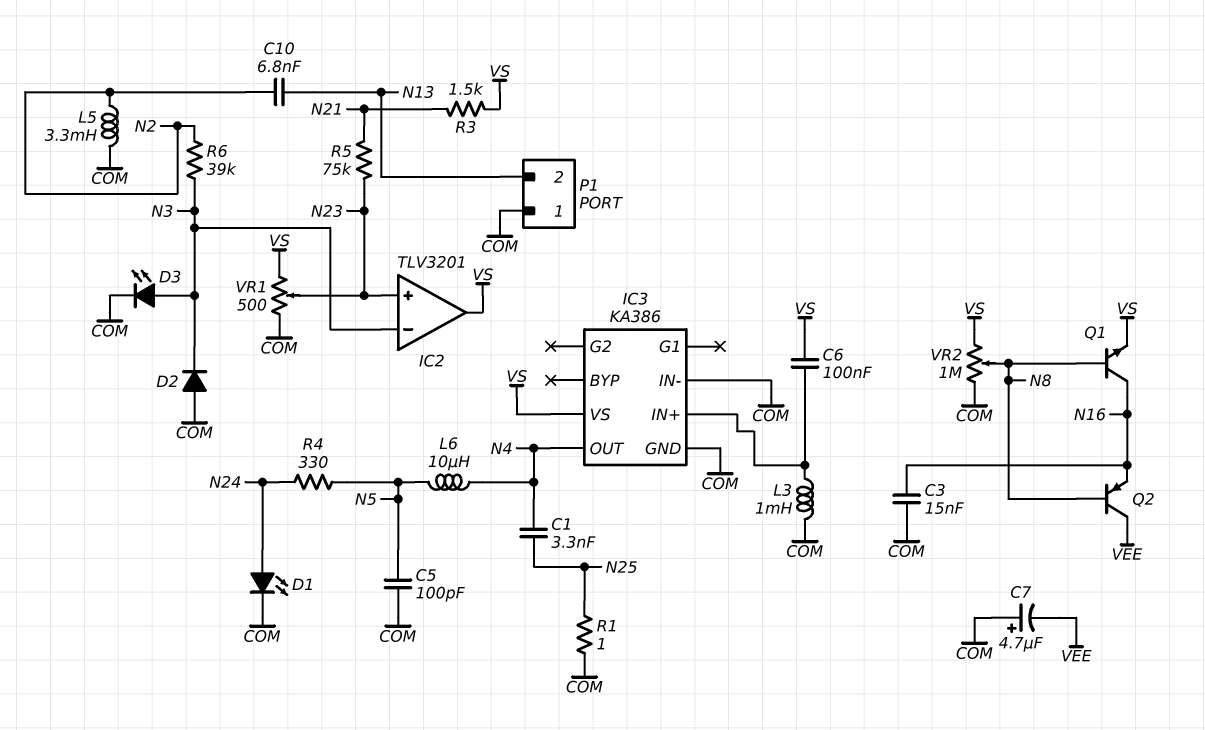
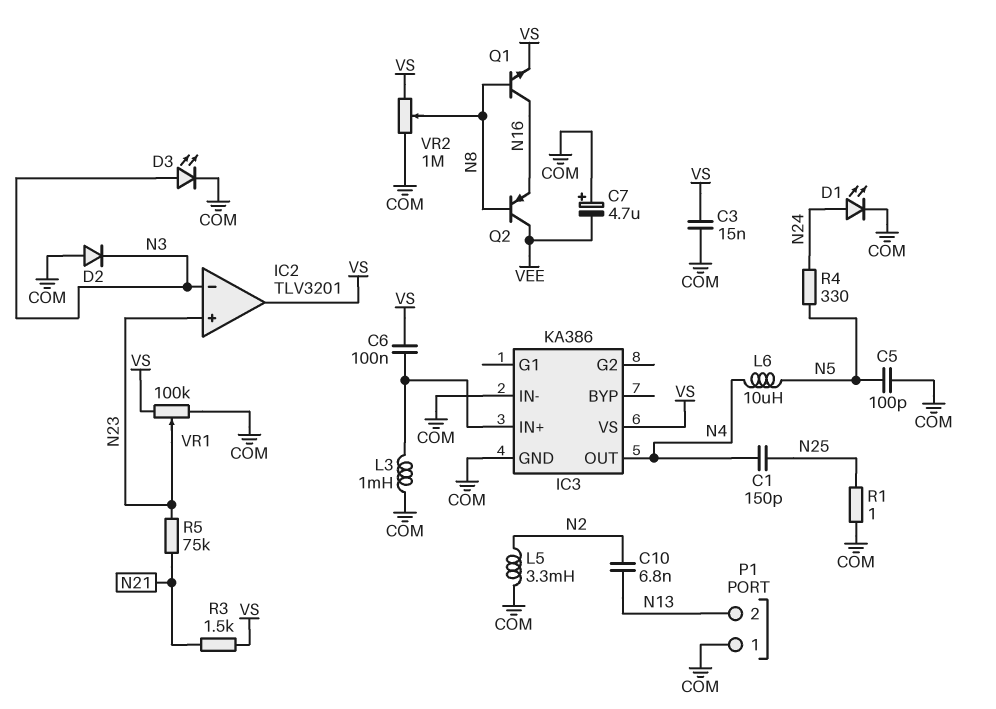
C1: 3.3nF (N4, N25) -> 150pF (N4, N25)
C3: 15nF (COM, N16) -> 15nF (COM, VS)
R6: 39k (N2, N3) -> none
VR1: 500 (COM, VS, wiper N23) -> 100k (COM, VS, wiper N23)

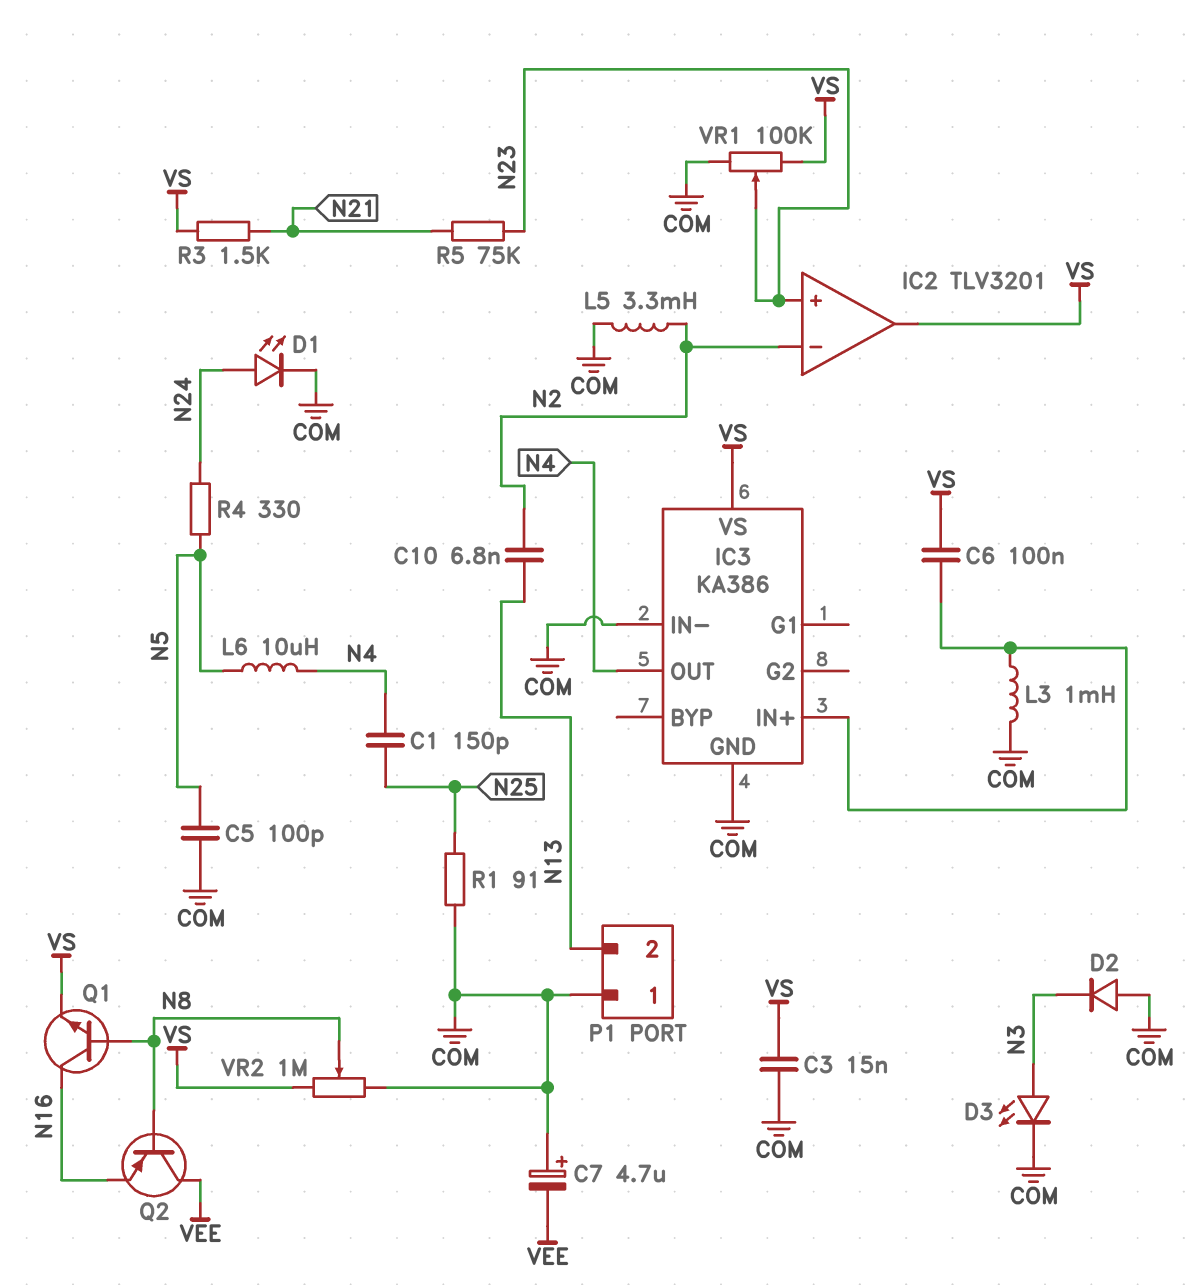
IC2 pin in-: N3 -> N2
R1: 1 (COM, N25) -> 91 (COM, N25)

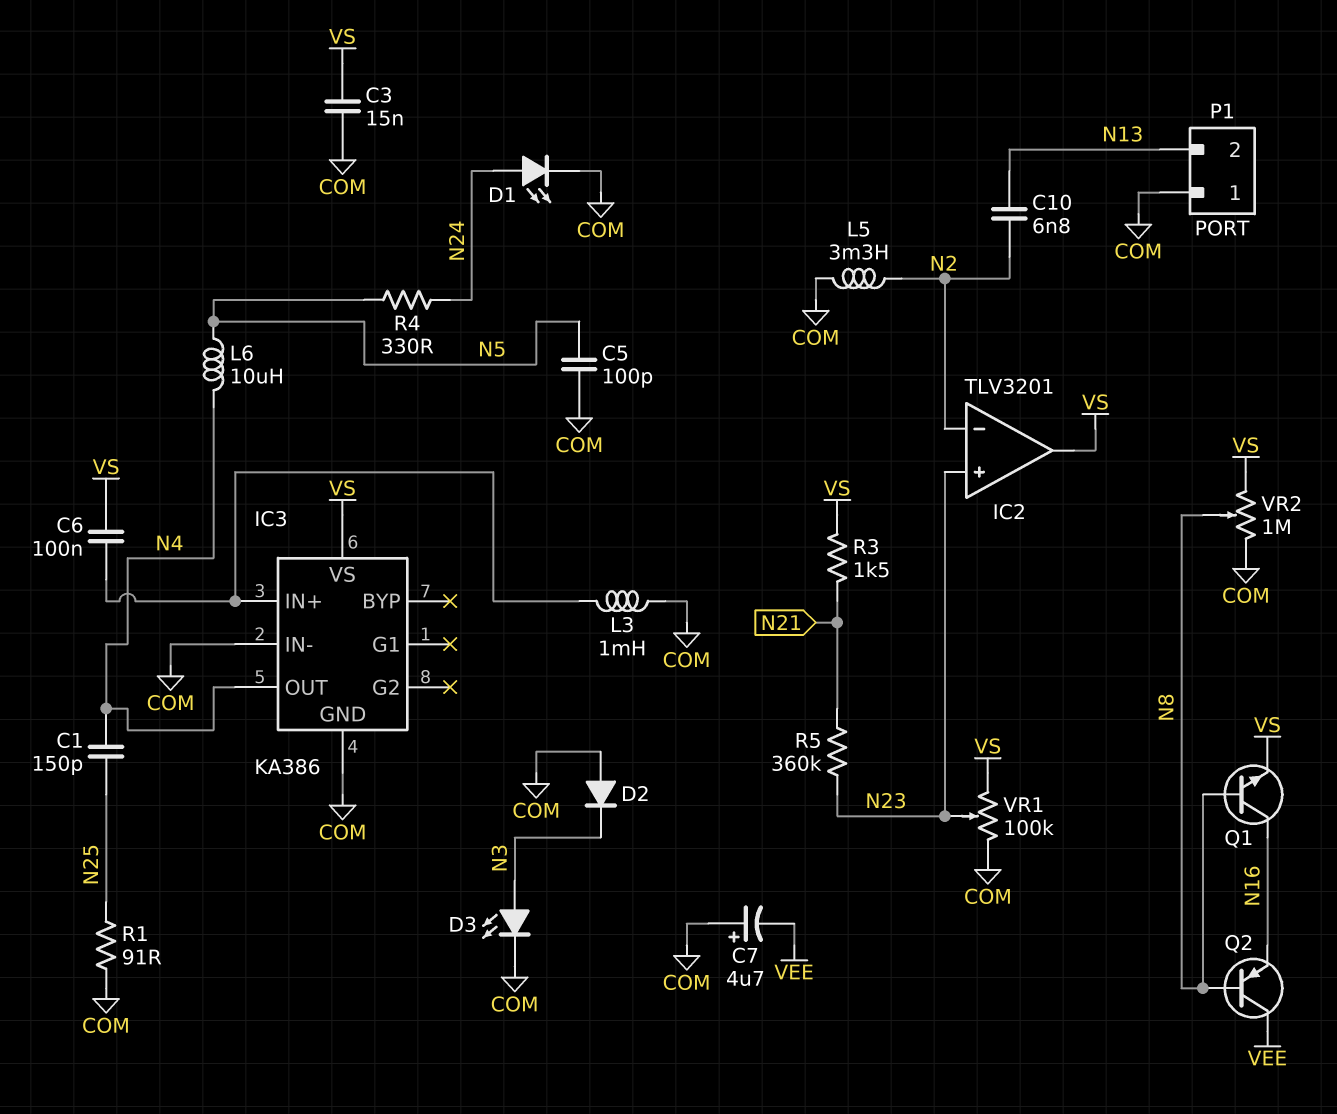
R5: 75k (N21, N23) -> 360k (N21, N23)

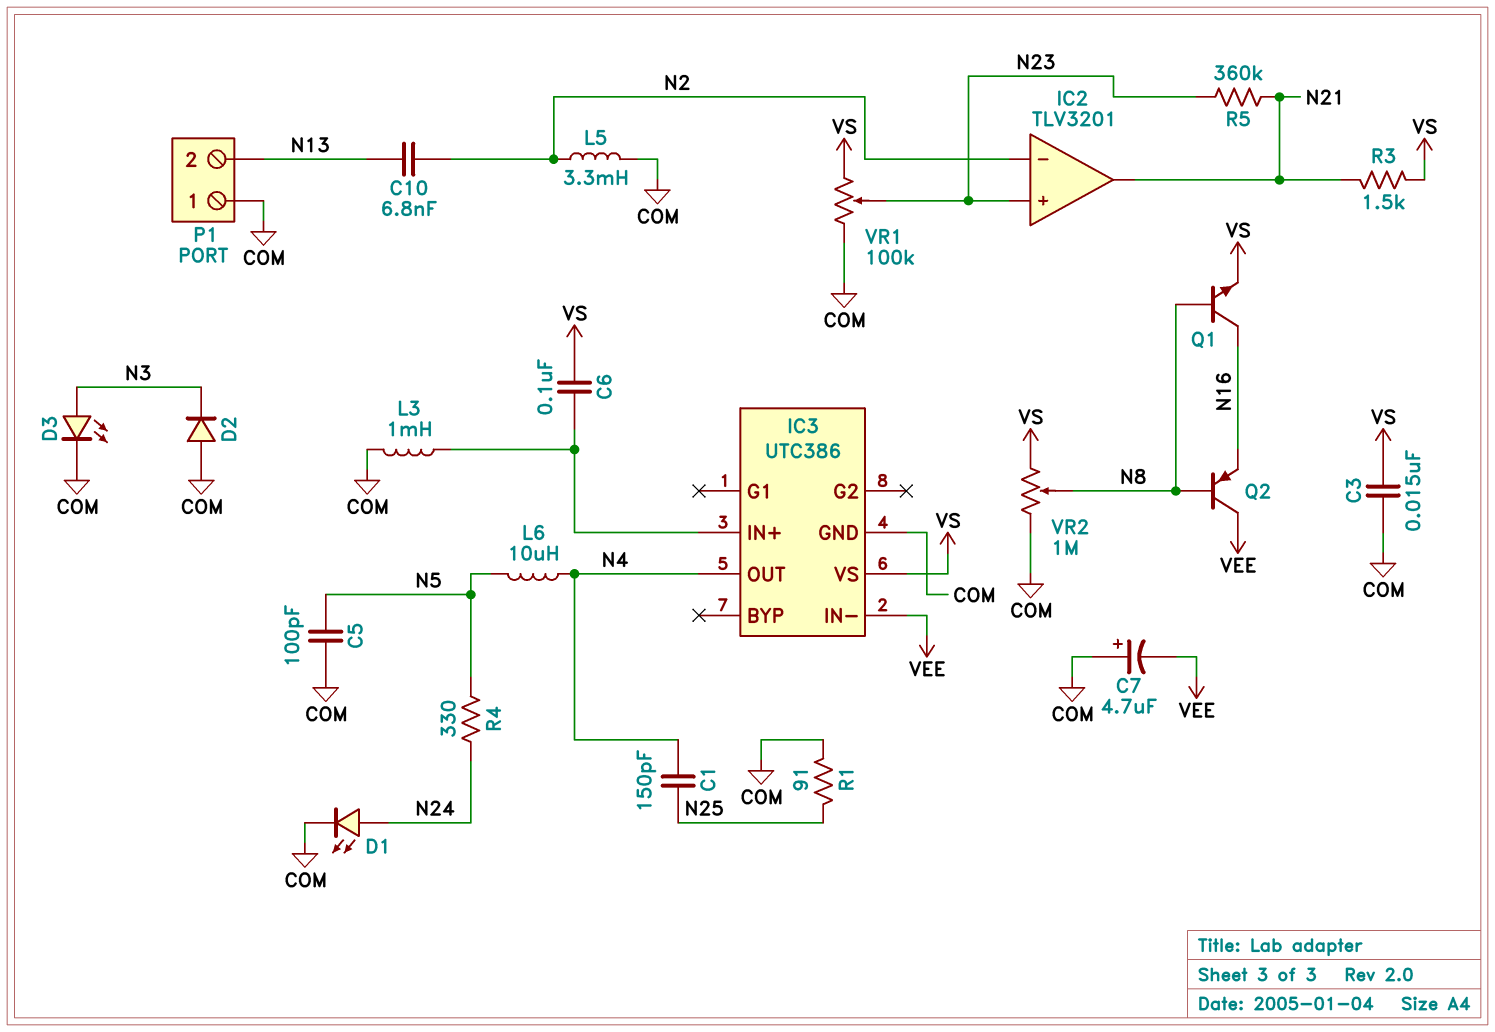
IC2 pin out: VS -> N21
IC3: KA386 -> UTC386
IC3 pin IN-: COM -> VEE

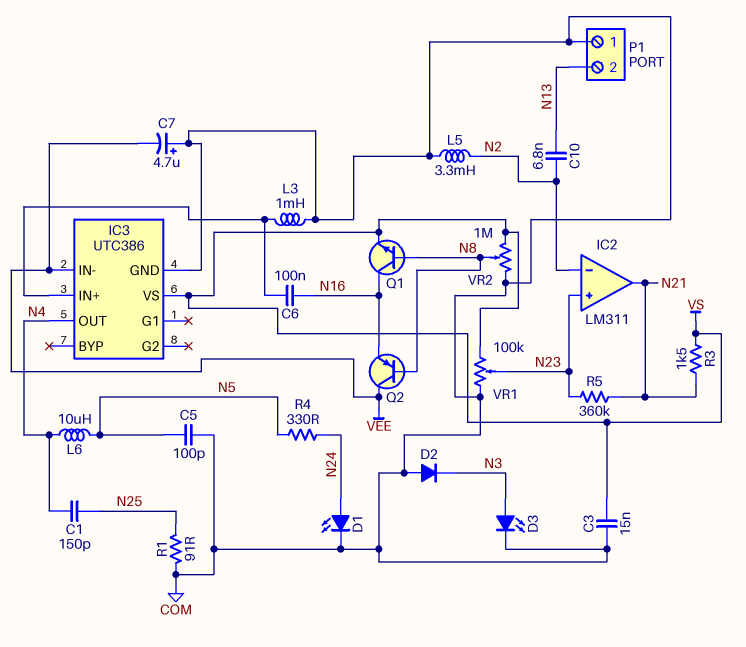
C6: 100nF (IC3/IN+, VS) -> 100nF (IC3/IN+, N16)
IC2: TLV3201 -> LM311

